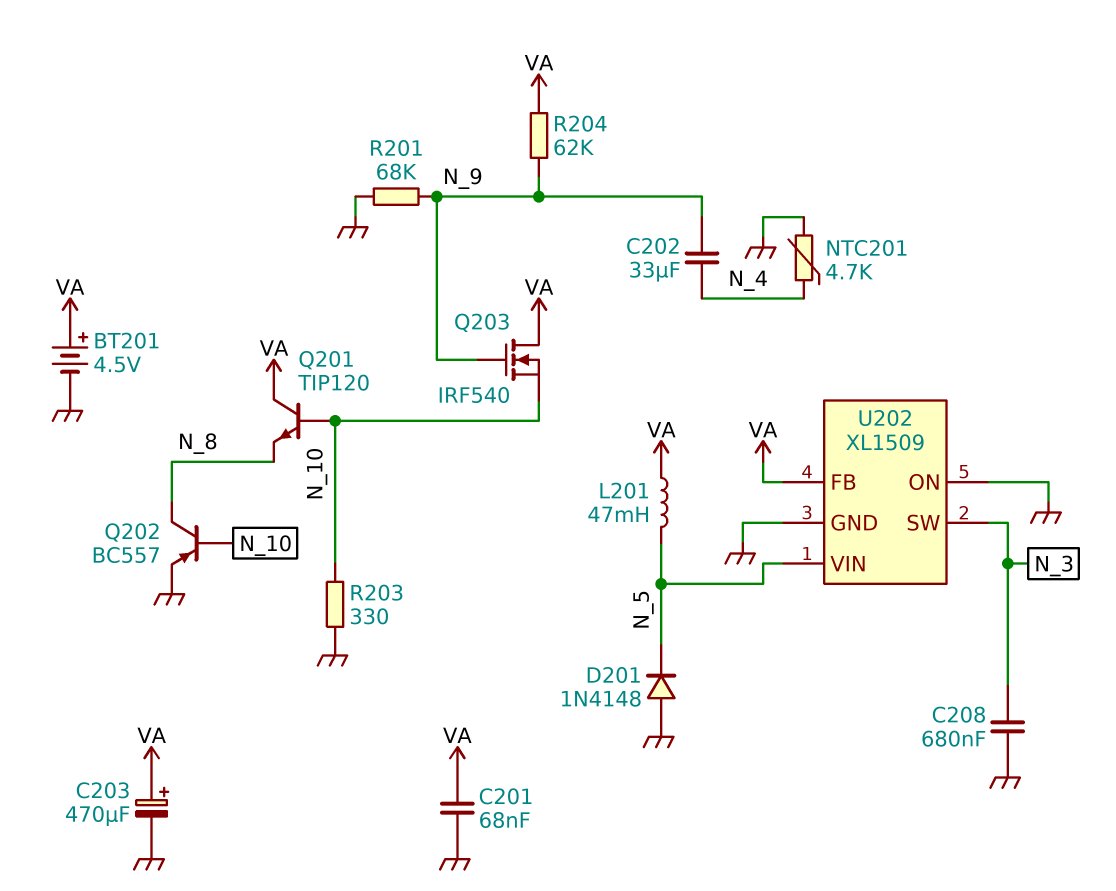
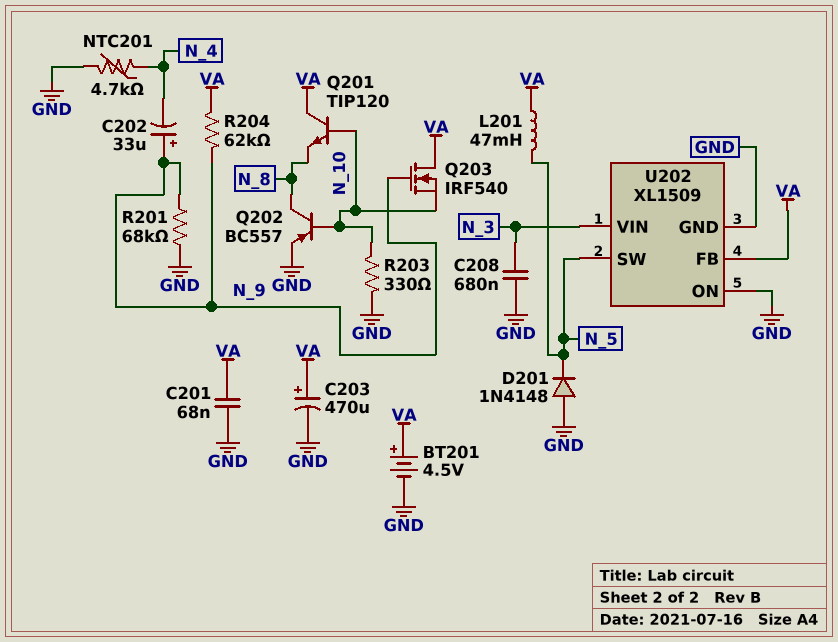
C202: 33uF (N_4, N_9) -> 33uF (plus N_9, minus N_4)
U202 pin SW: N_3 -> N_5
U202 pin VIN: N_5 -> N_3

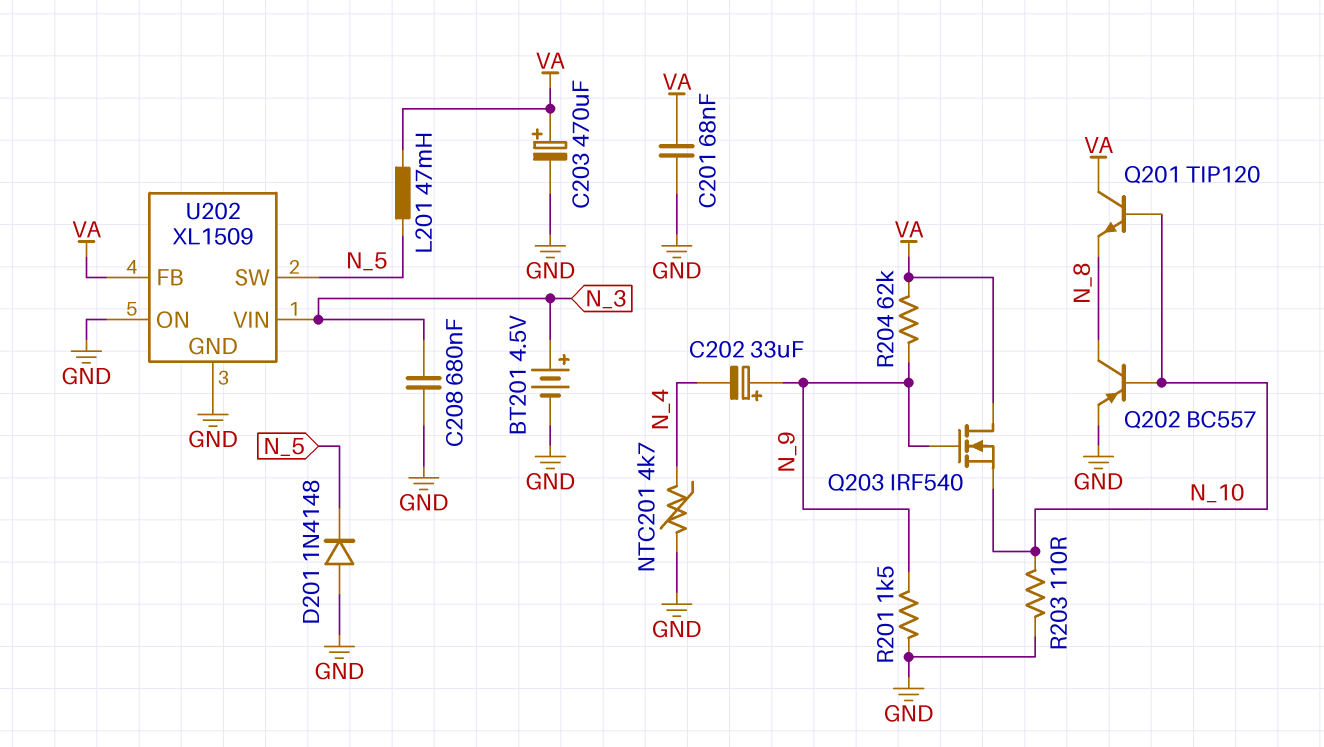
BT201: 4.5V (plus VA, minus GND) -> 4.5V (plus N_3, minus GND)
R201: 68k (GND, N_9) -> 1.5k (GND, N_9)
R203: 330 (GND, N_10) -> 110 (GND, N_10)

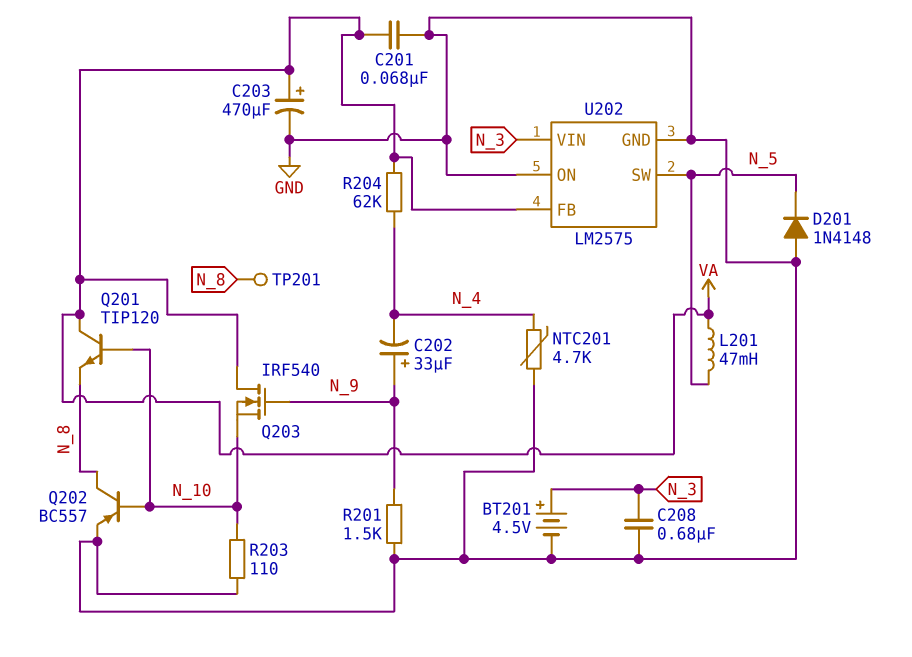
R204: 62k (N_9, VA) -> 62k (N_4, VA)
TP201: none -> test point (N_8)
U202: XL1509 -> LM2575

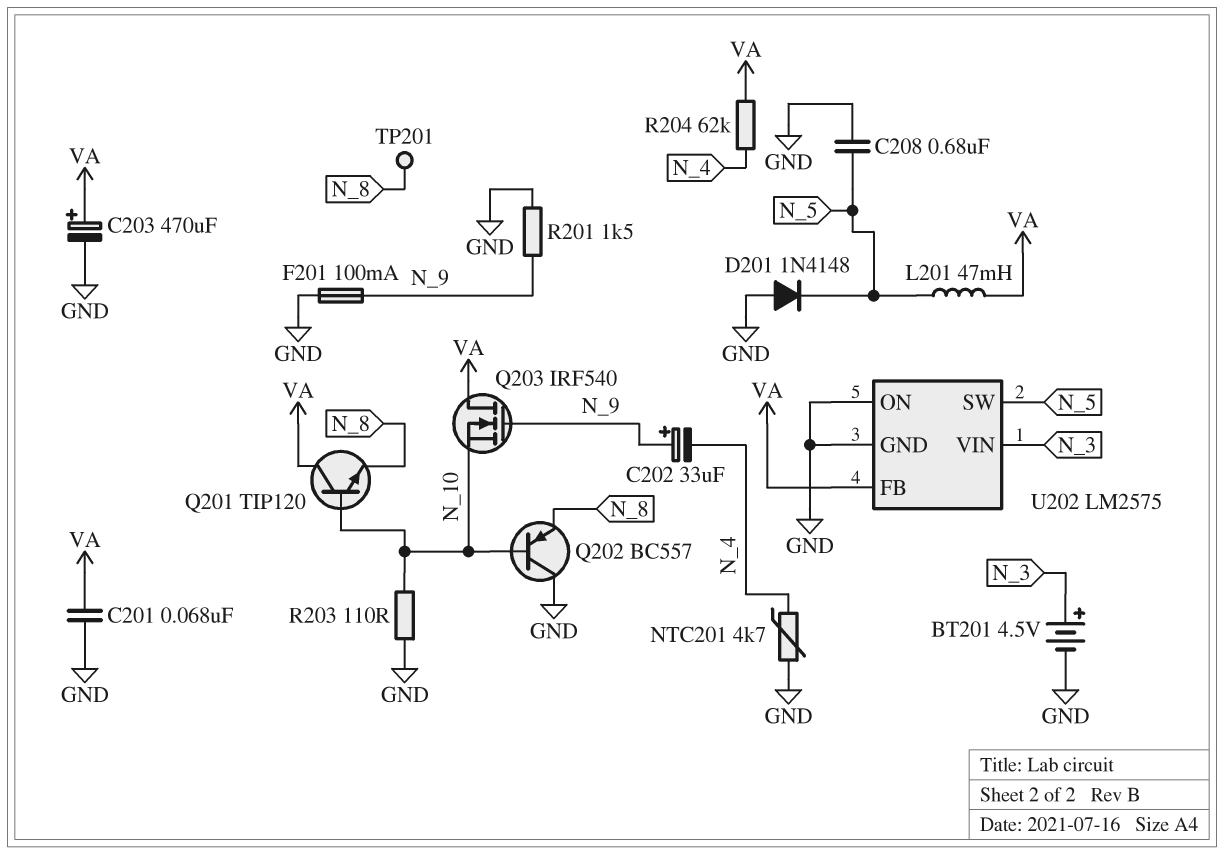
C208: 680nF (GND, N_3) -> 680nF (GND, N_5)
F201: none -> 100mA (GND, N_9)
Q202: PNP BC557 (B N_10, C N_8, E GND) -> PNP BC557 (B N_10, C GND, E N_8)

